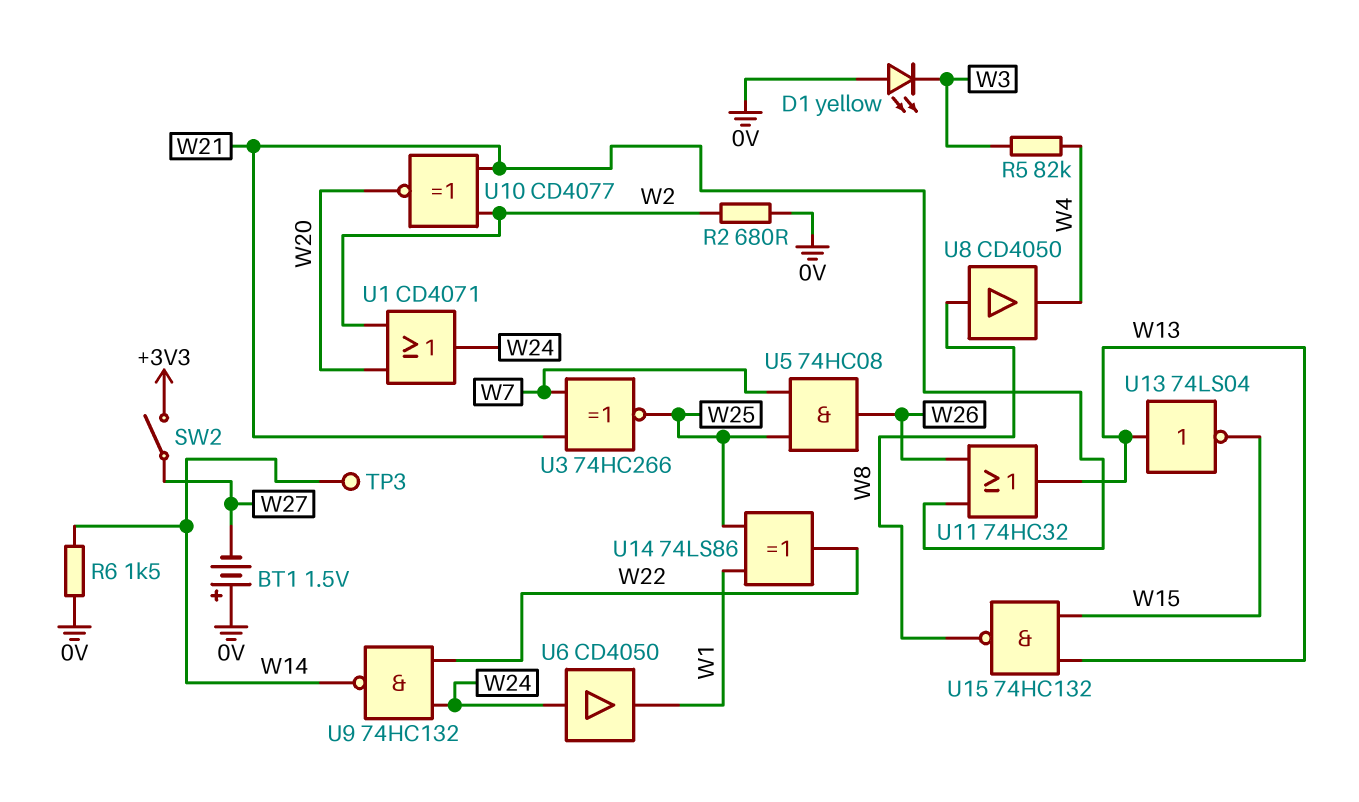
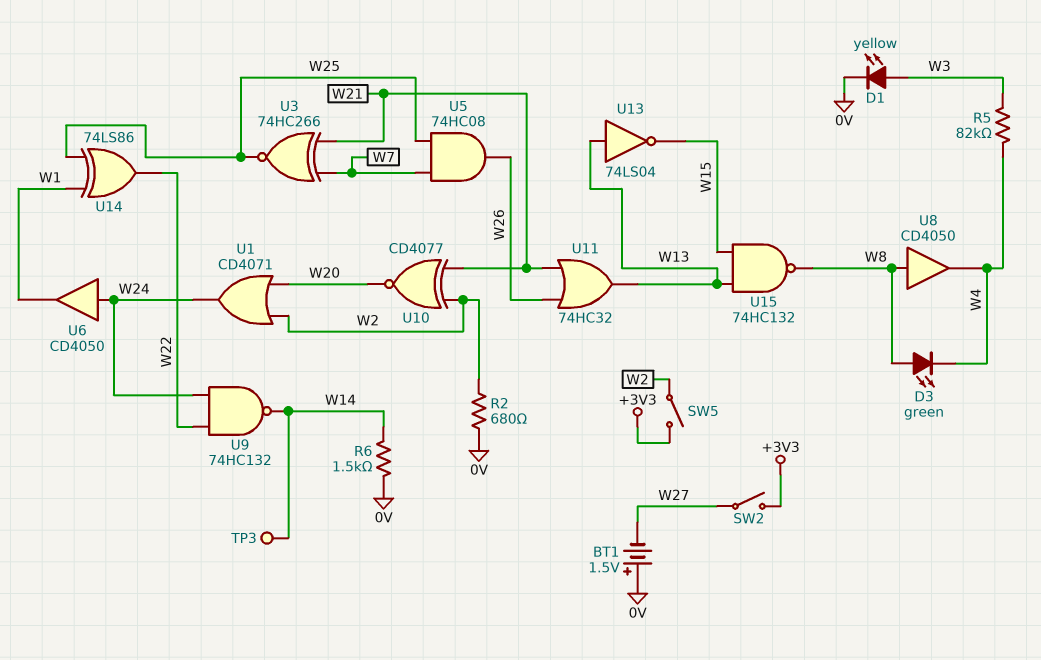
D1: LED yellow (A 0V, K W3) -> LED yellow (A W3, K 0V)
D3: none -> LED green (A W8, K W4)
SW5: none -> switch (+3V3, W2)

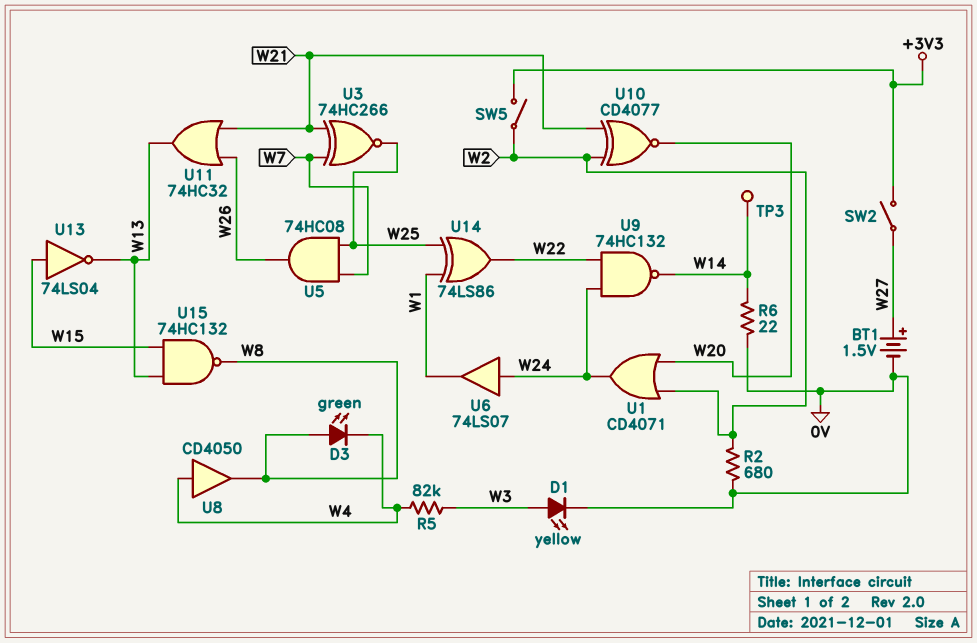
BT1: 1.5V (plus 0V, minus W27) -> 1.5V (plus W27, minus 0V)
R6: 1.5k (0V, W14) -> 22 (0V, W14)
U6: buffer CD4050 (in W24, out W1) -> buffer 74LS07 (in W24, out W1)
U8: buffer CD4050 (in W8, out W4) -> buffer CD4050 (in W4, out W8)
U13: NOT 74LS04 (in W13, out W15) -> NOT 74LS04 (in W15, out W13)

